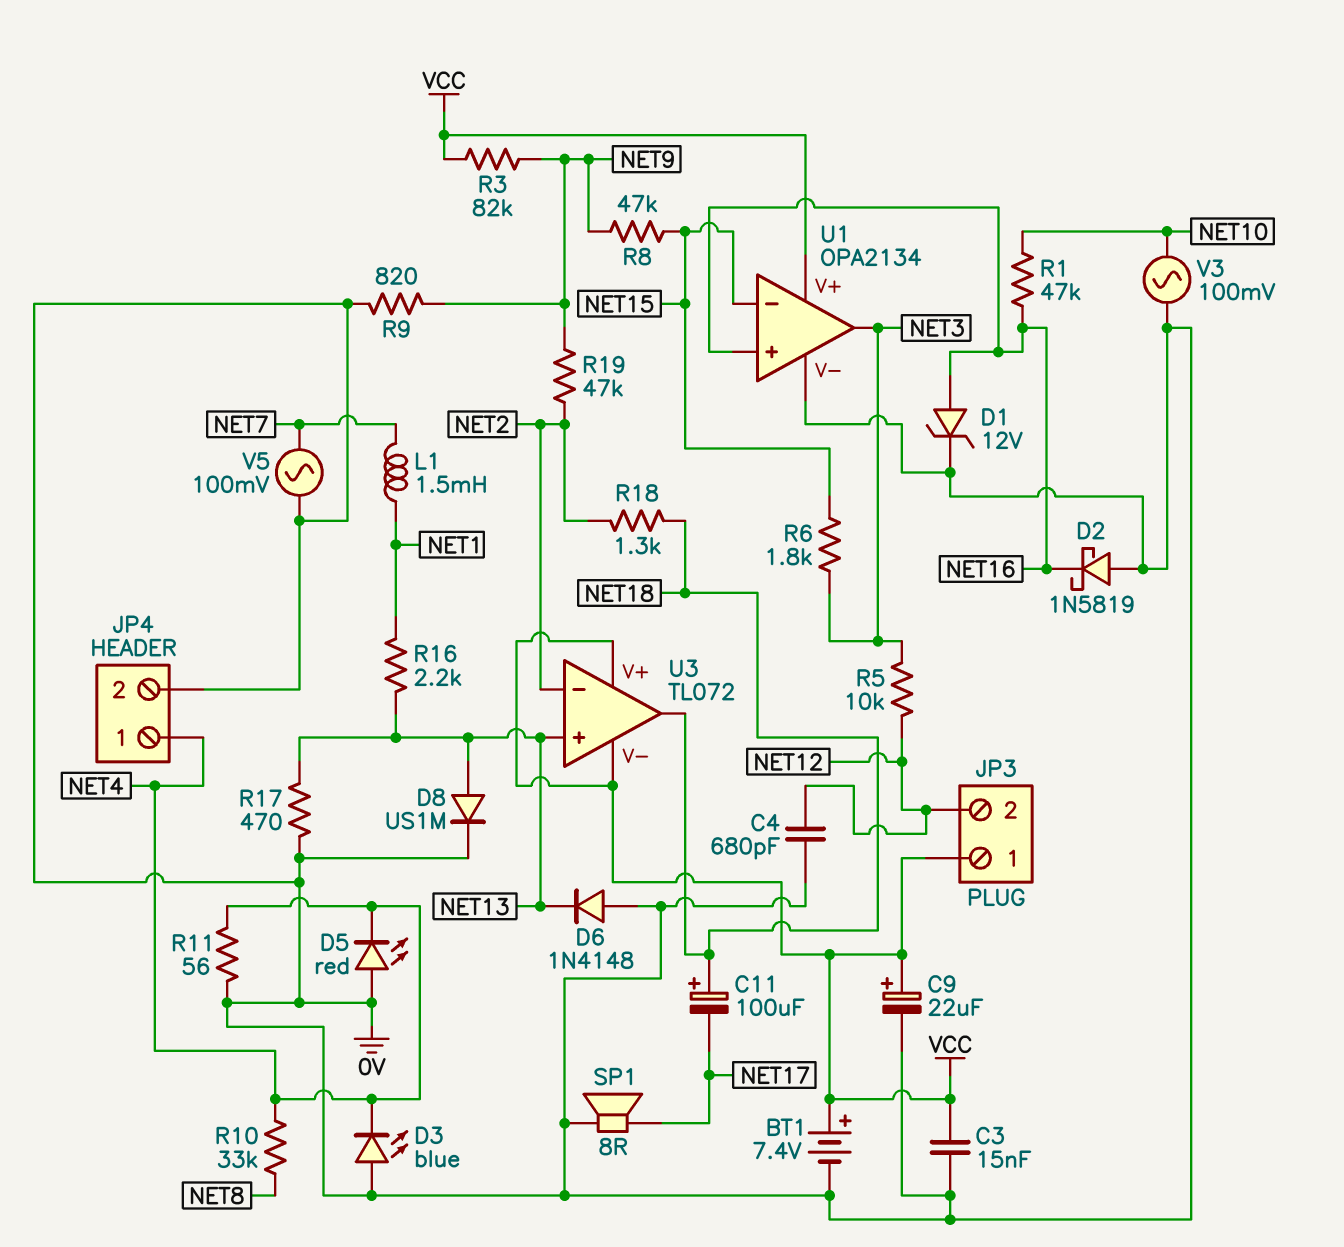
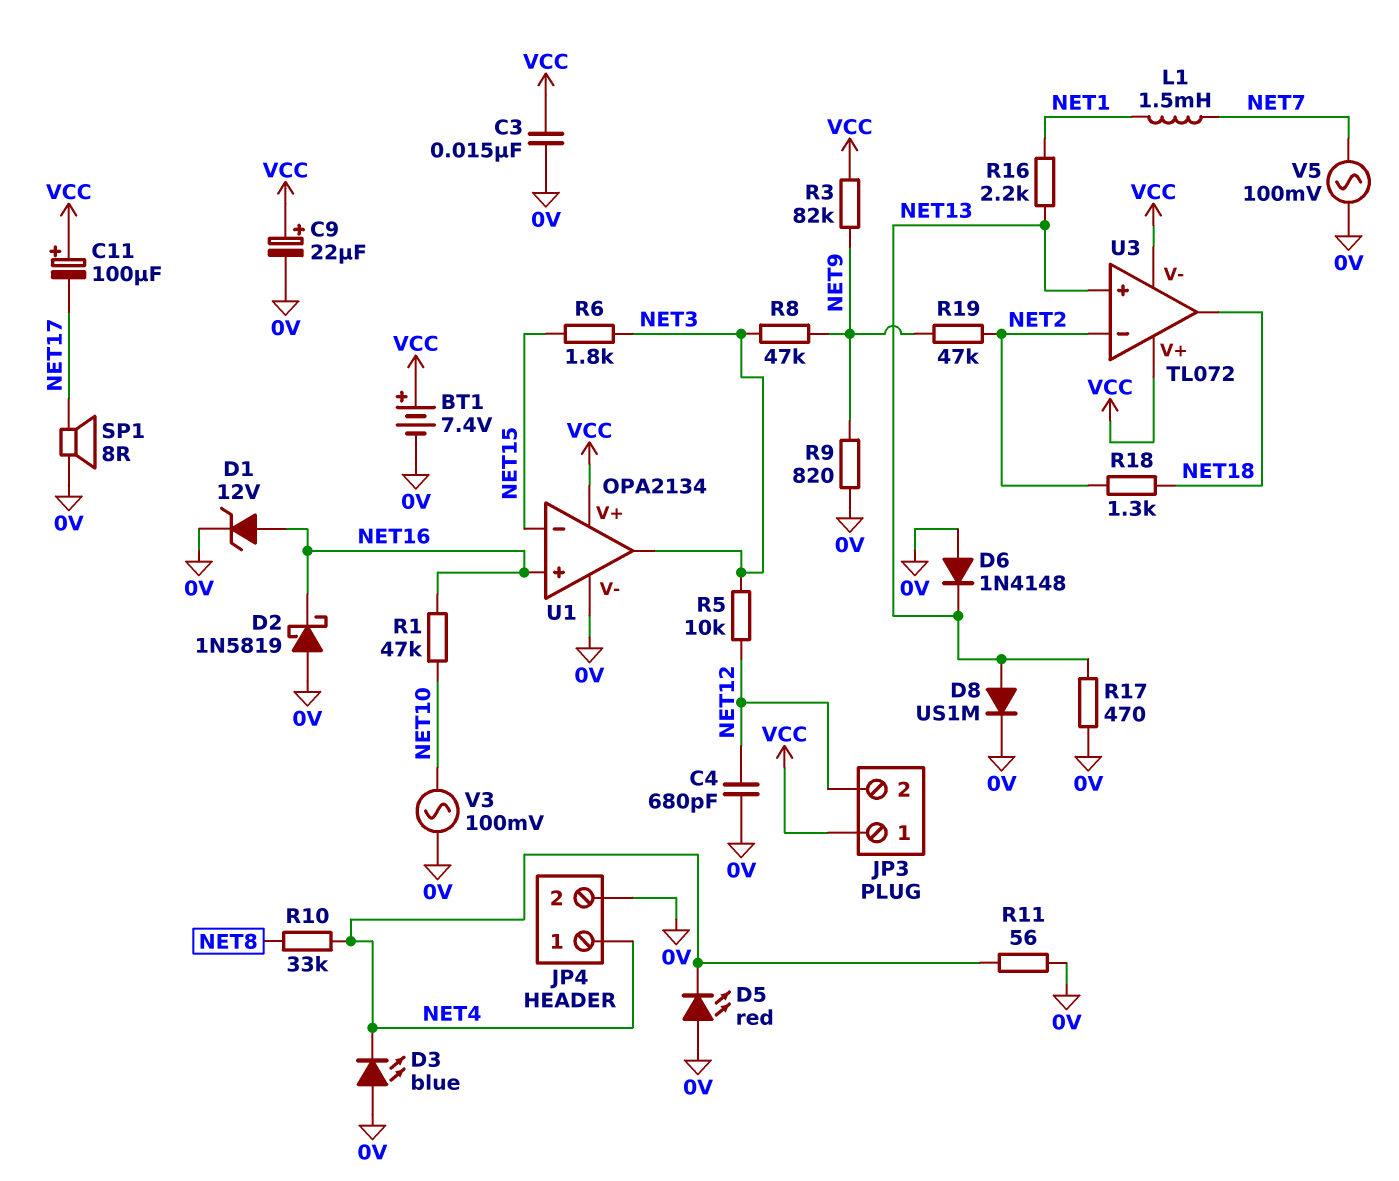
C11: 100uF (plus NET18, minus NET17) -> 100uF (plus VCC, minus NET17)
R8: 47k (NET9, NET15) -> 47k (NET3, NET9)

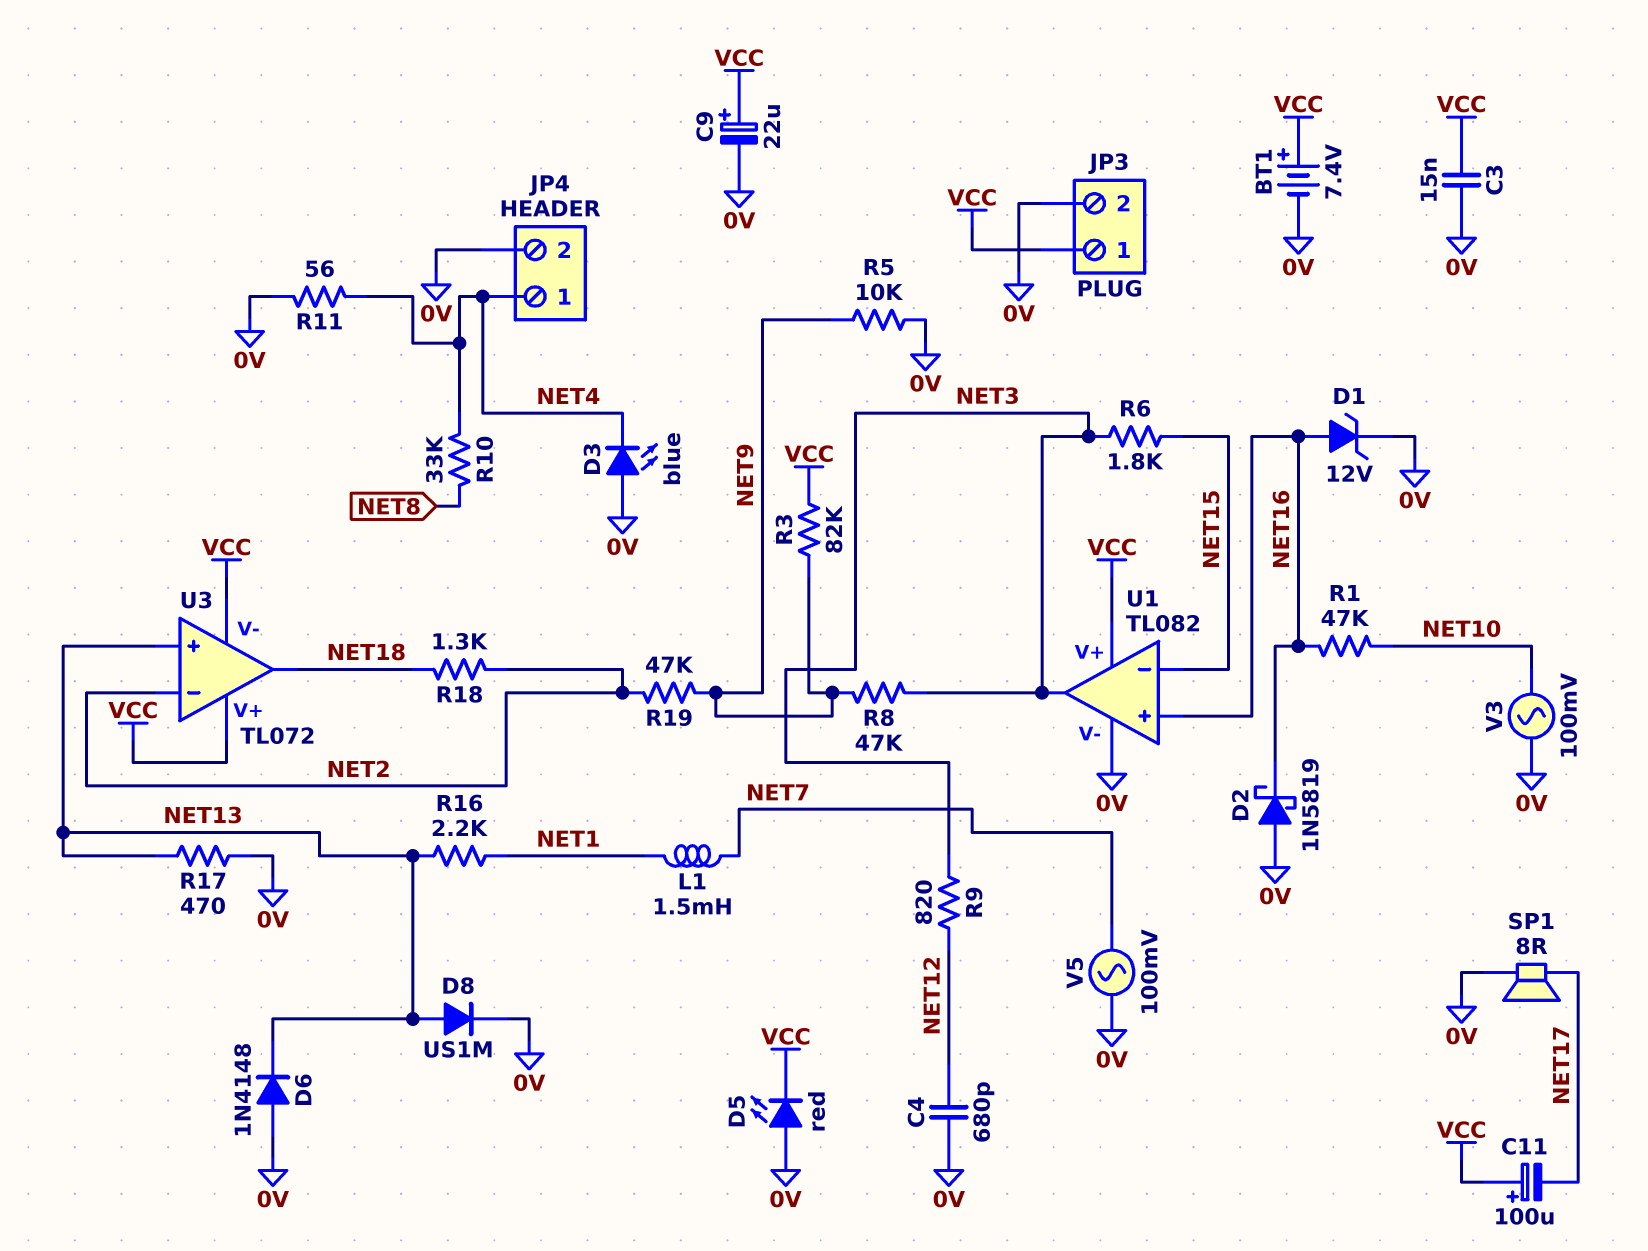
D5: LED red (A 0V, K NET4) -> LED red (A 0V, K VCC)
JP3 pin 2: NET12 -> 0V
R5: 10k (NET3, NET12) -> 10k (0V, NET9)
R9: 820 (0V, NET9) -> 820 (NET3, NET12)
U1: OPA2134 -> TL082

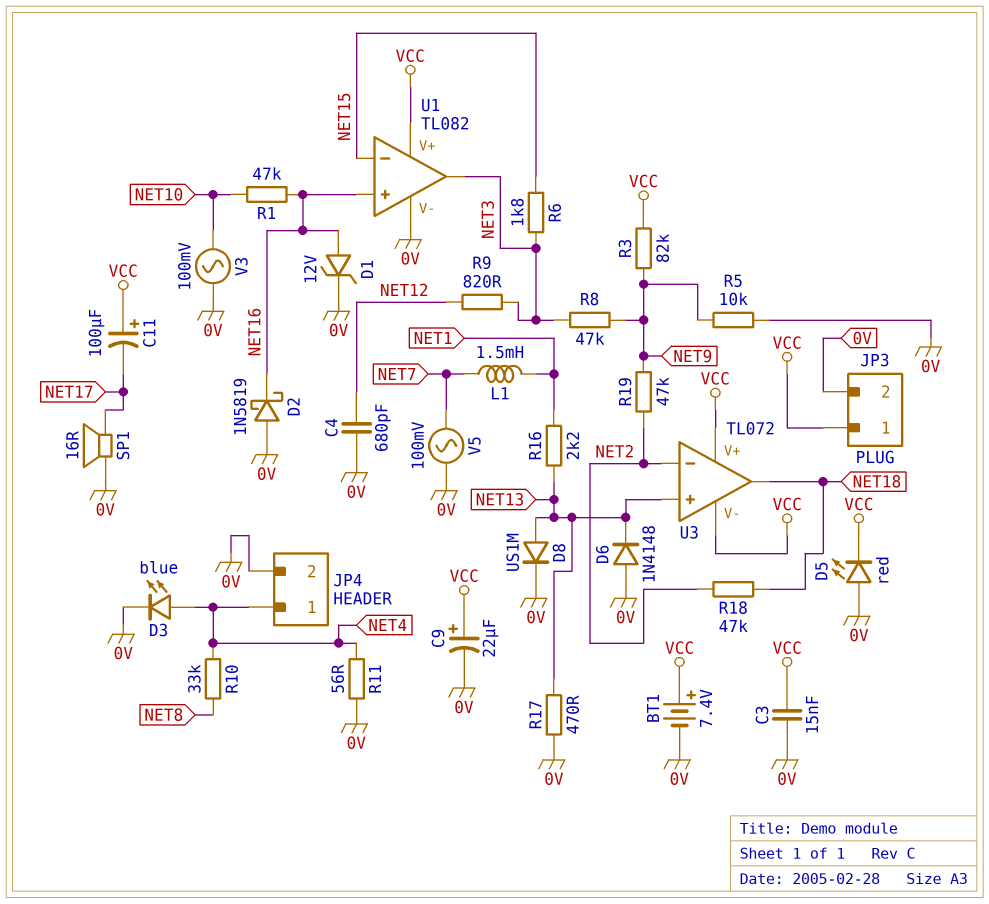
D3: LED blue (A 0V, K NET4) -> LED blue (A NET4, K 0V)
R18: 1.3k (NET2, NET18) -> 47k (NET2, NET18)
SP1: speaker 8R (0V, NET17) -> speaker 16R (0V, NET17)

